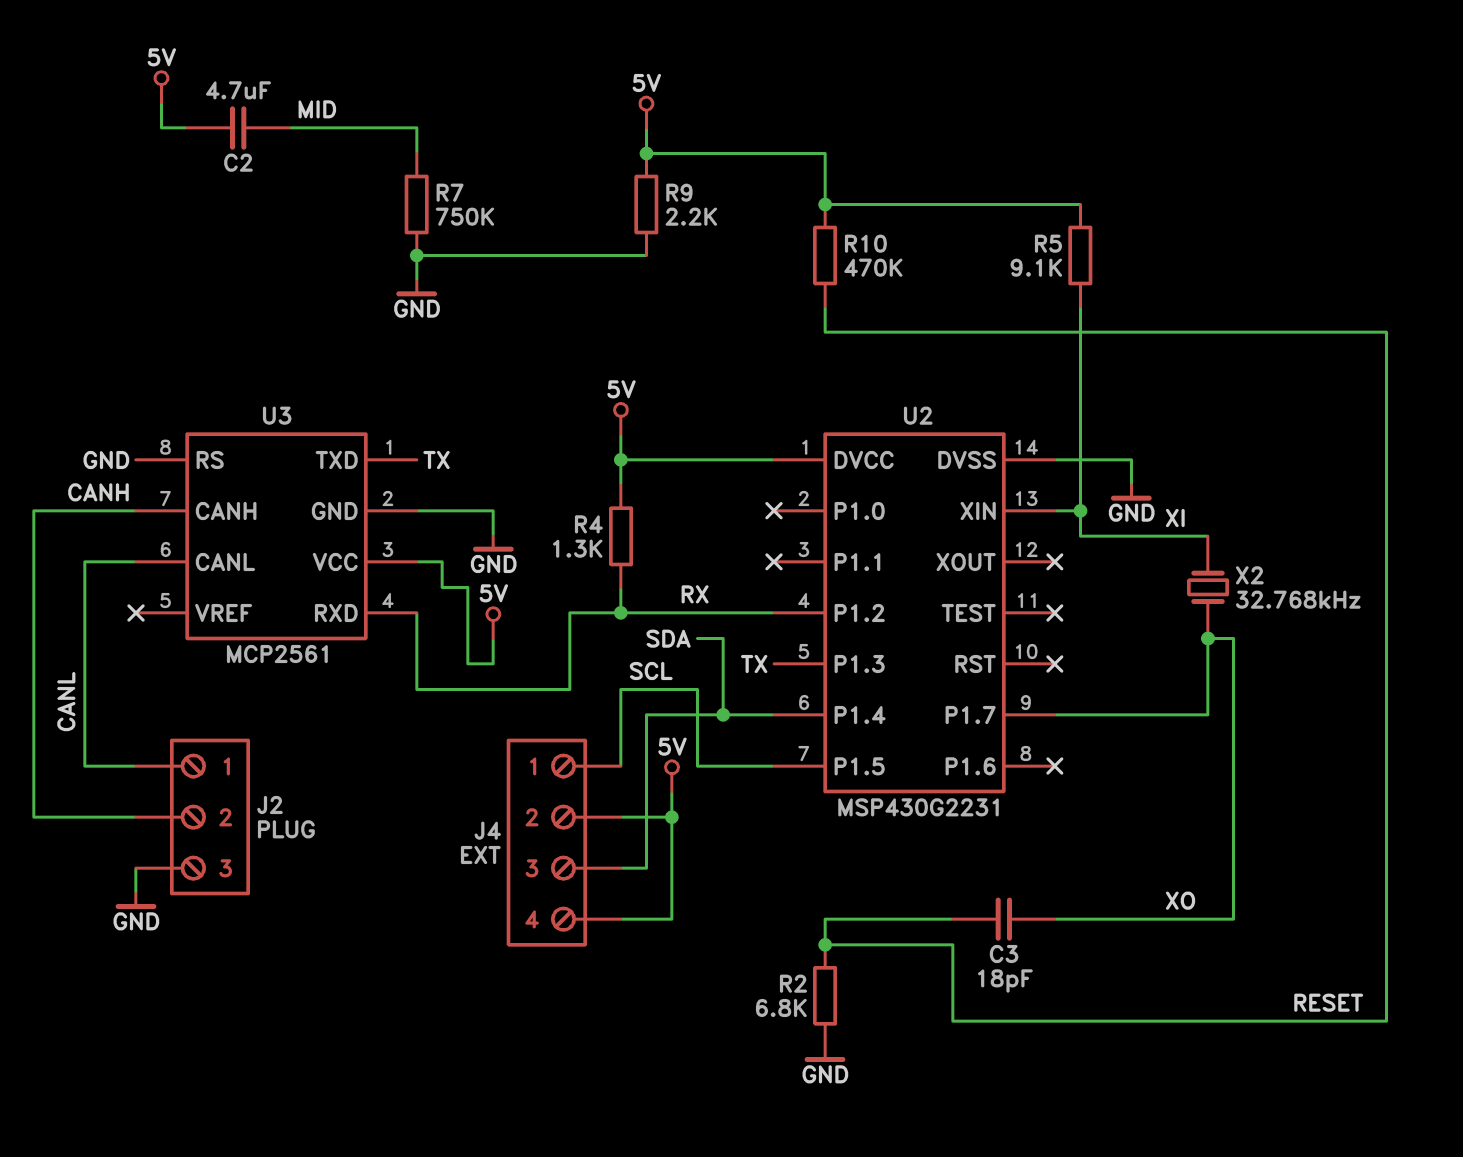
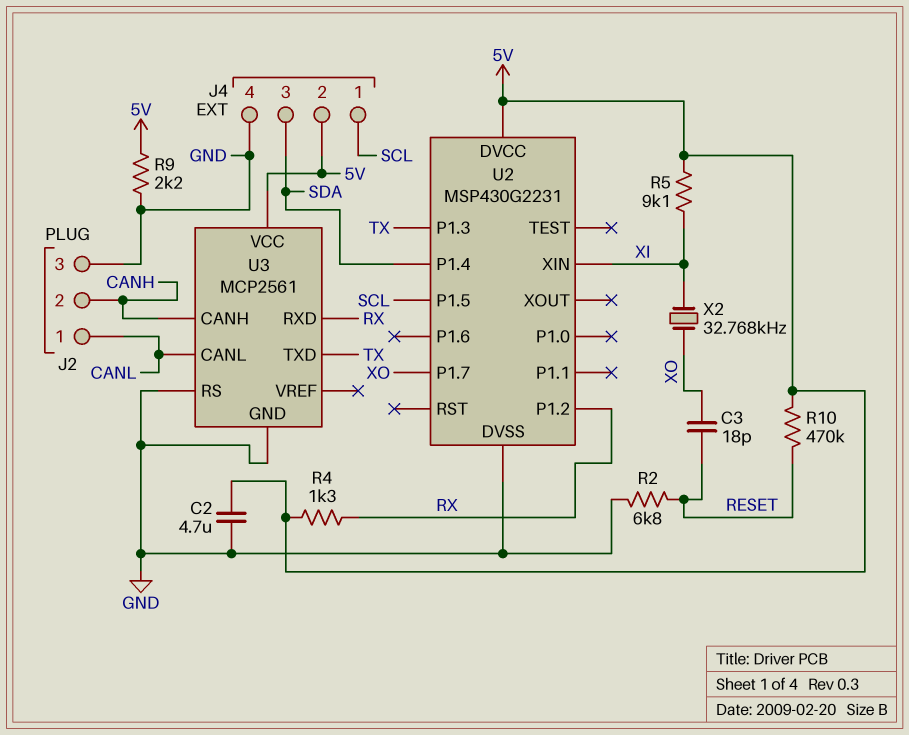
C2: 4.7uF (5V, MID) -> 4.7uF (5V, GND)
J4 pin 4: 5V -> GND
R7: 750k (GND, MID) -> none

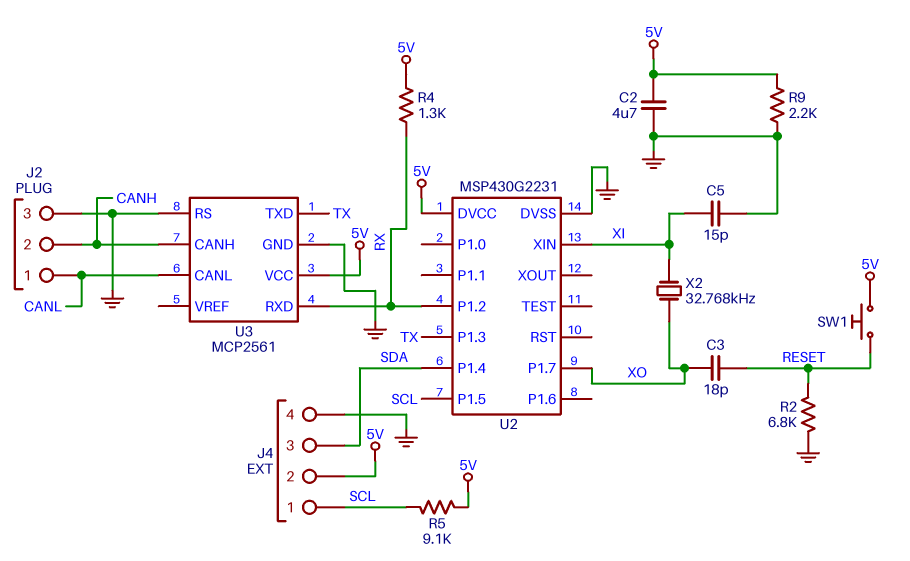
C5: none -> 15pF (GND, XI)
R5: 9.1k (5V, XI) -> 9.1k (5V, SCL)
R10: 470k (5V, RESET) -> none
SW1: none -> button (5V, RESET)

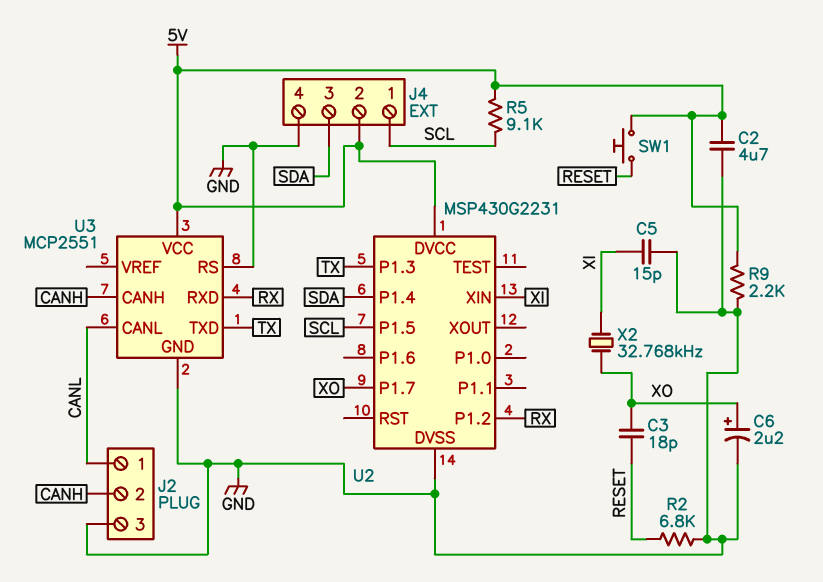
C6: none -> 2.2uF (plus XO, minus GND)
R4: 1.3k (5V, RX) -> none
U3: MCP2561 -> MCP2551

